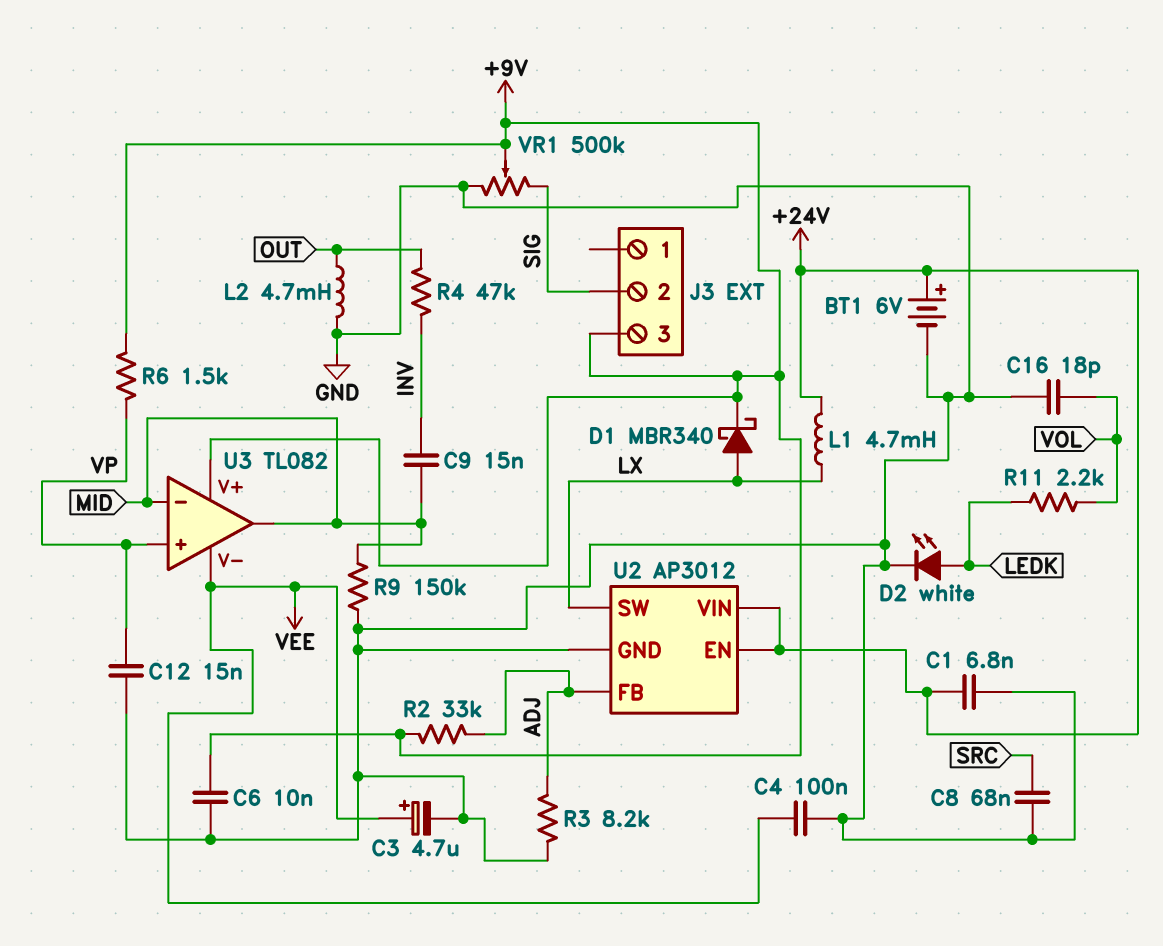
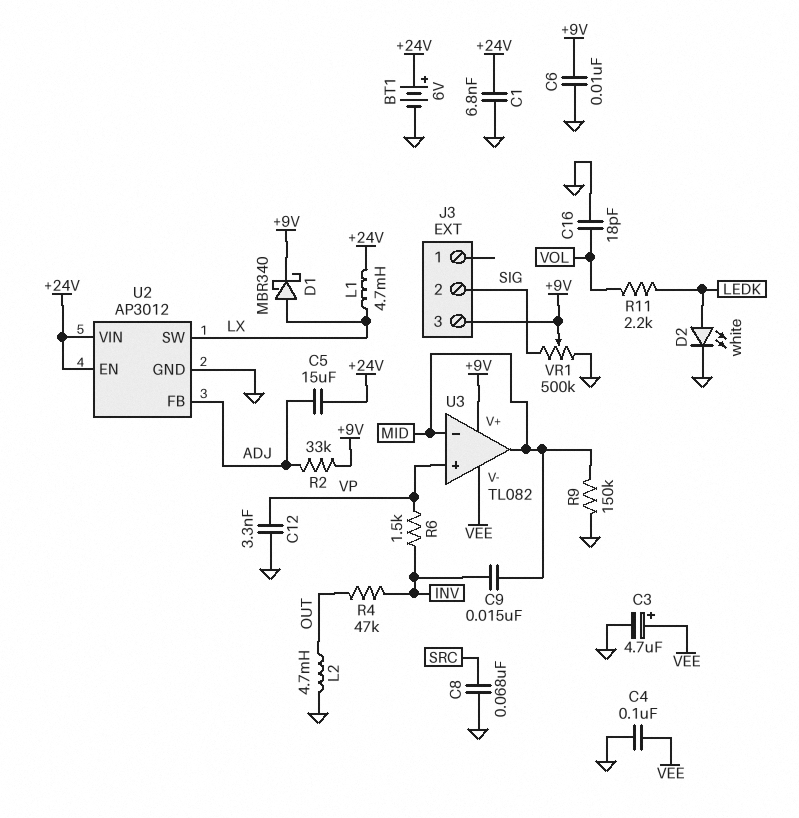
C5: none -> 15uF (+24V, ADJ)
C12: 15nF (GND, VP) -> 3.3nF (GND, VP)
R3: 8.2k (ADJ, GND) -> none
R6: 1.5k (+9V, VP) -> 1.5k (INV, VP)

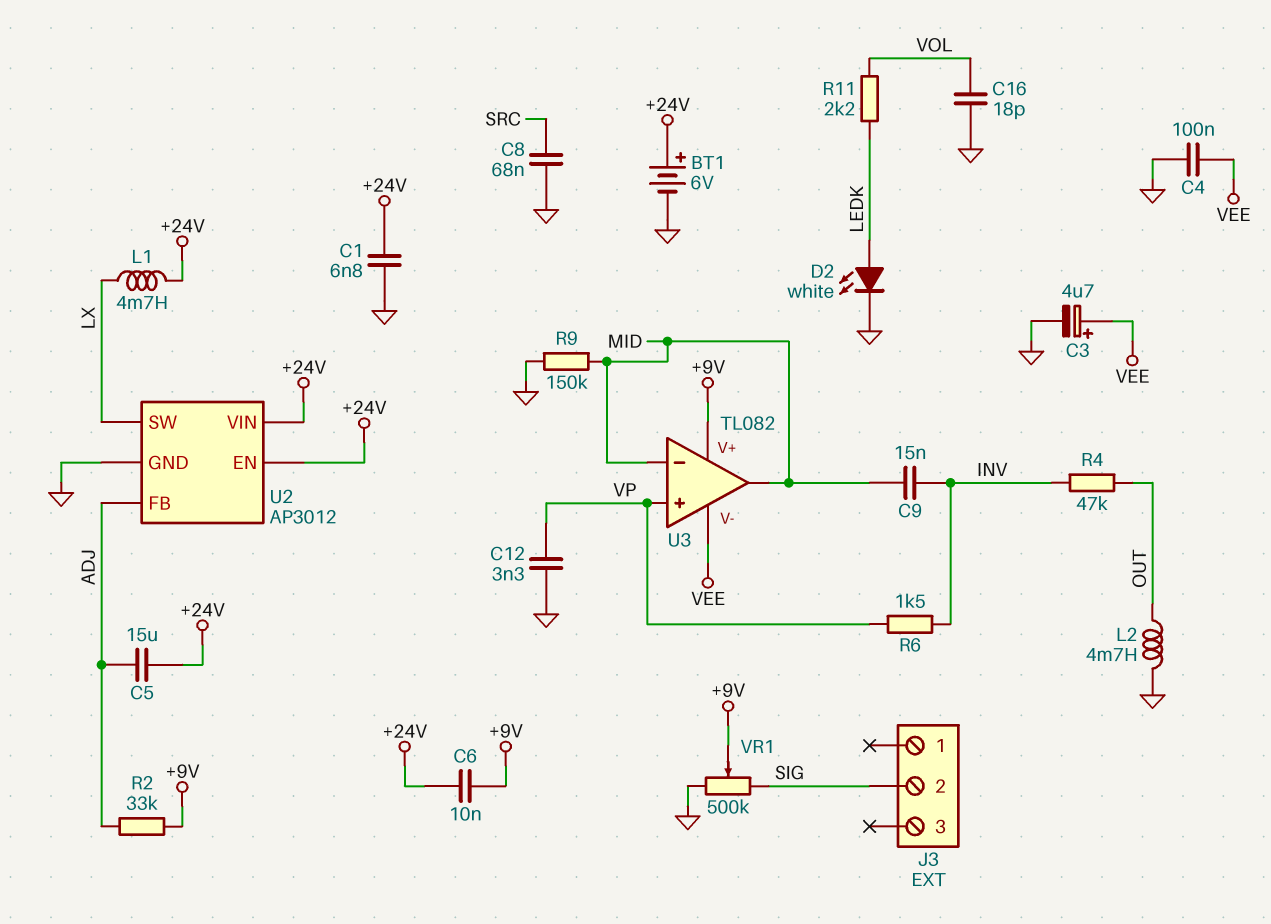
C6: 10nF (+9V, GND) -> 10nF (+9V, +24V)
D1: schottky MBR340 (A LX, K +9V) -> none
J3 pin 3: +9V -> none

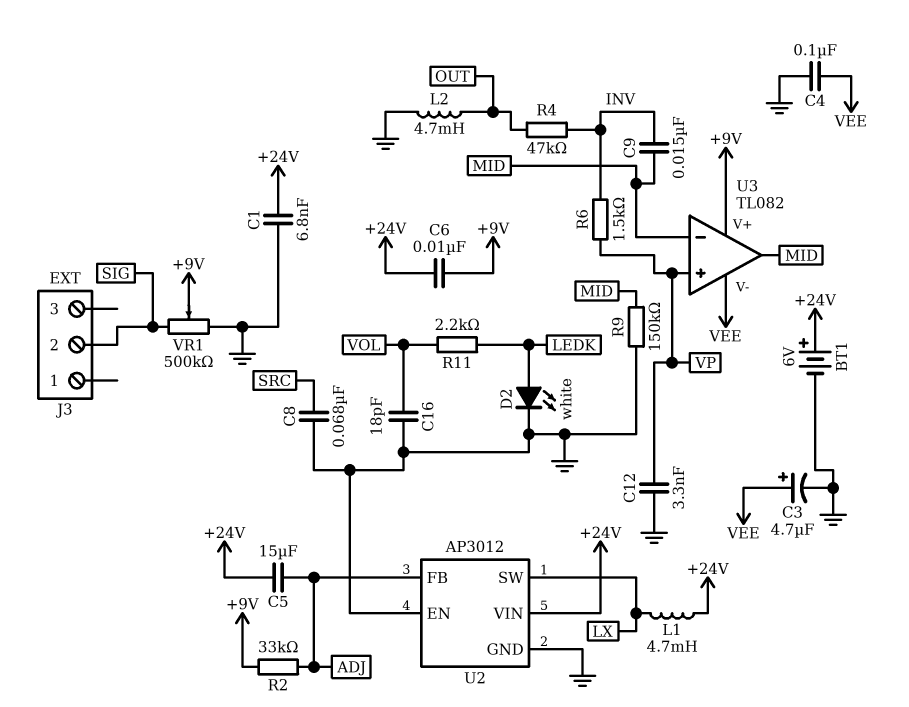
U2 pin EN: +24V -> GND

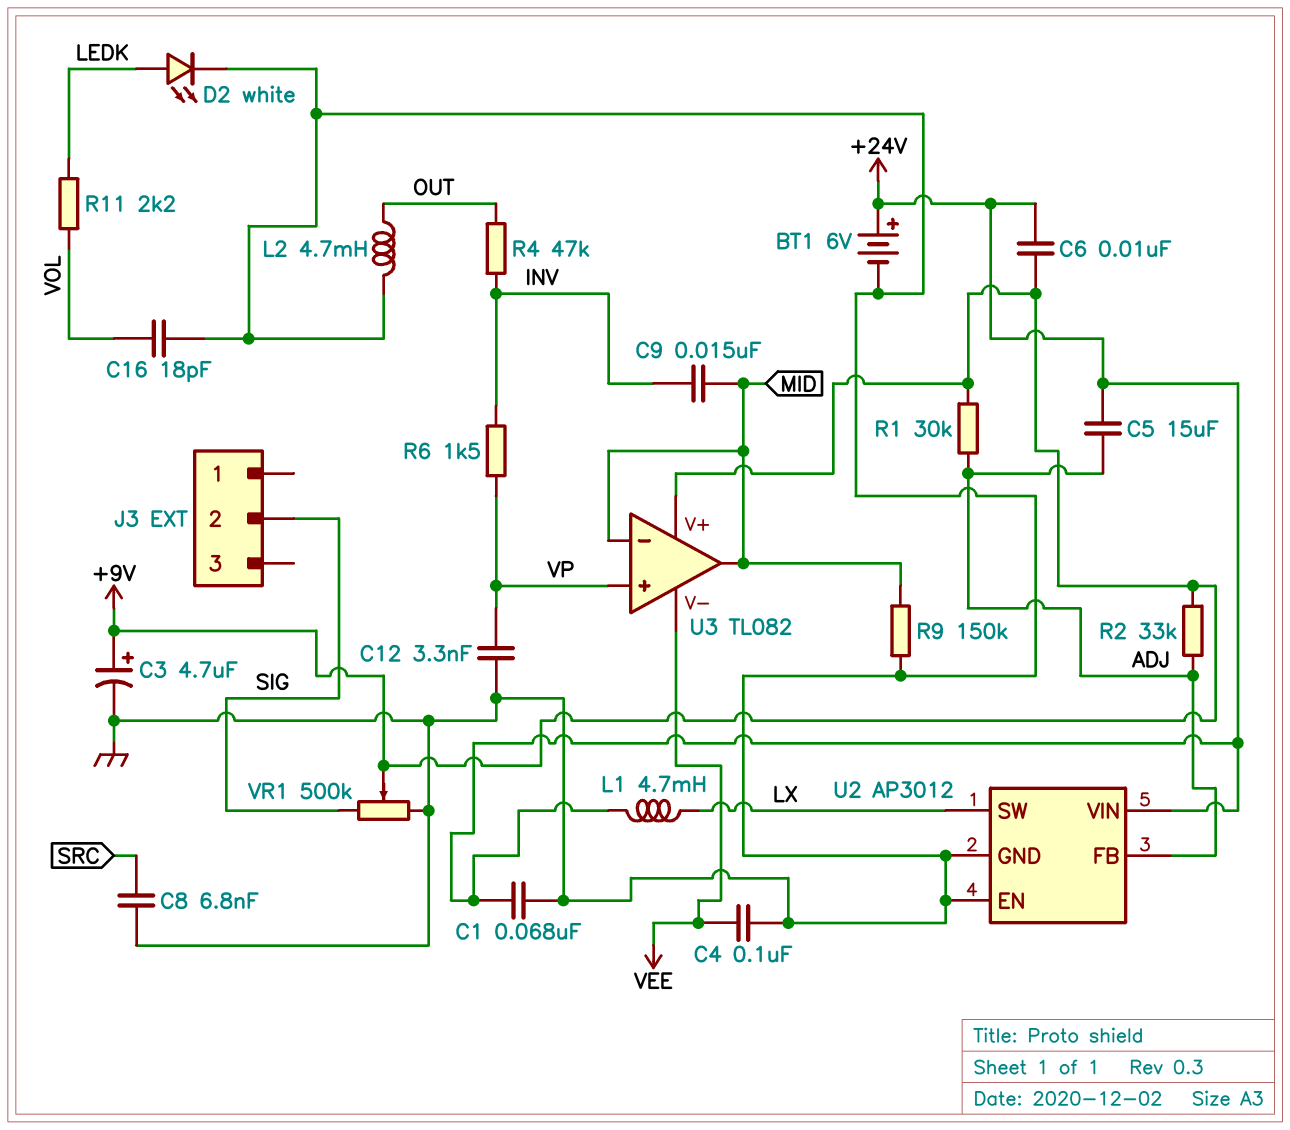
C1: 6.8nF (+24V, GND) -> 68nF (+24V, GND)
C3: 4.7uF (plus VEE, minus GND) -> 4.7uF (plus +9V, minus GND)
C8: 68nF (GND, SRC) -> 6.8nF (GND, SRC)
R1: none -> 30k (+9V, ADJ)

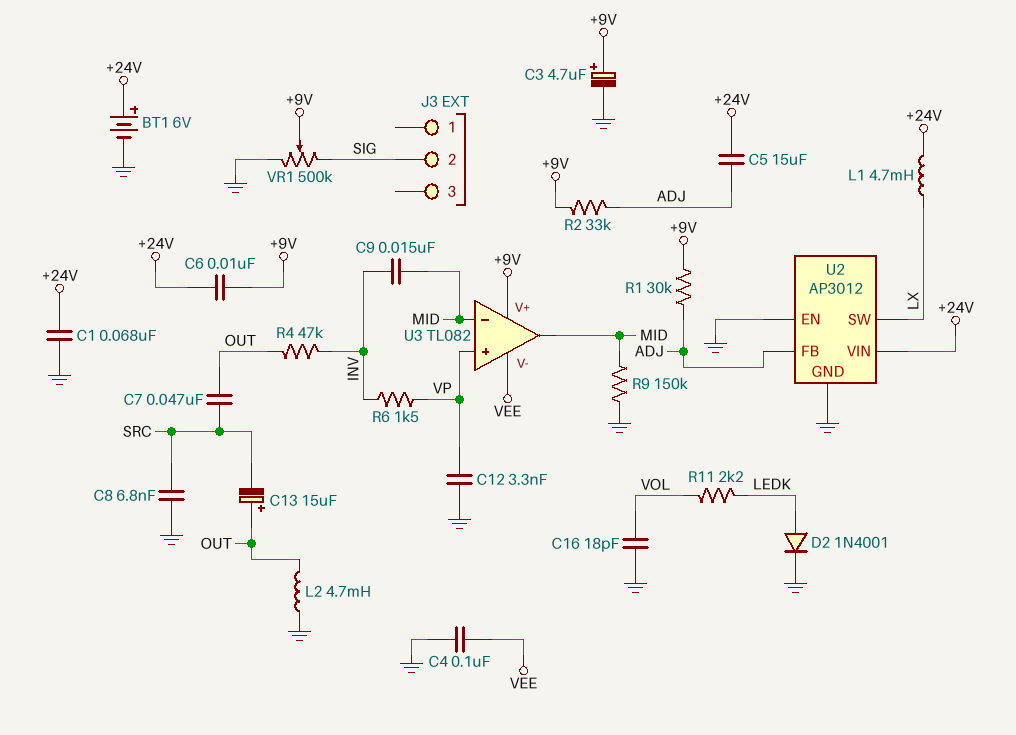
C7: none -> 47nF (OUT, SRC)
C13: none -> 15uF (plus OUT, minus SRC)
D2: LED white (A LEDK, K GND) -> diode 1N4001 (A LEDK, K GND)

